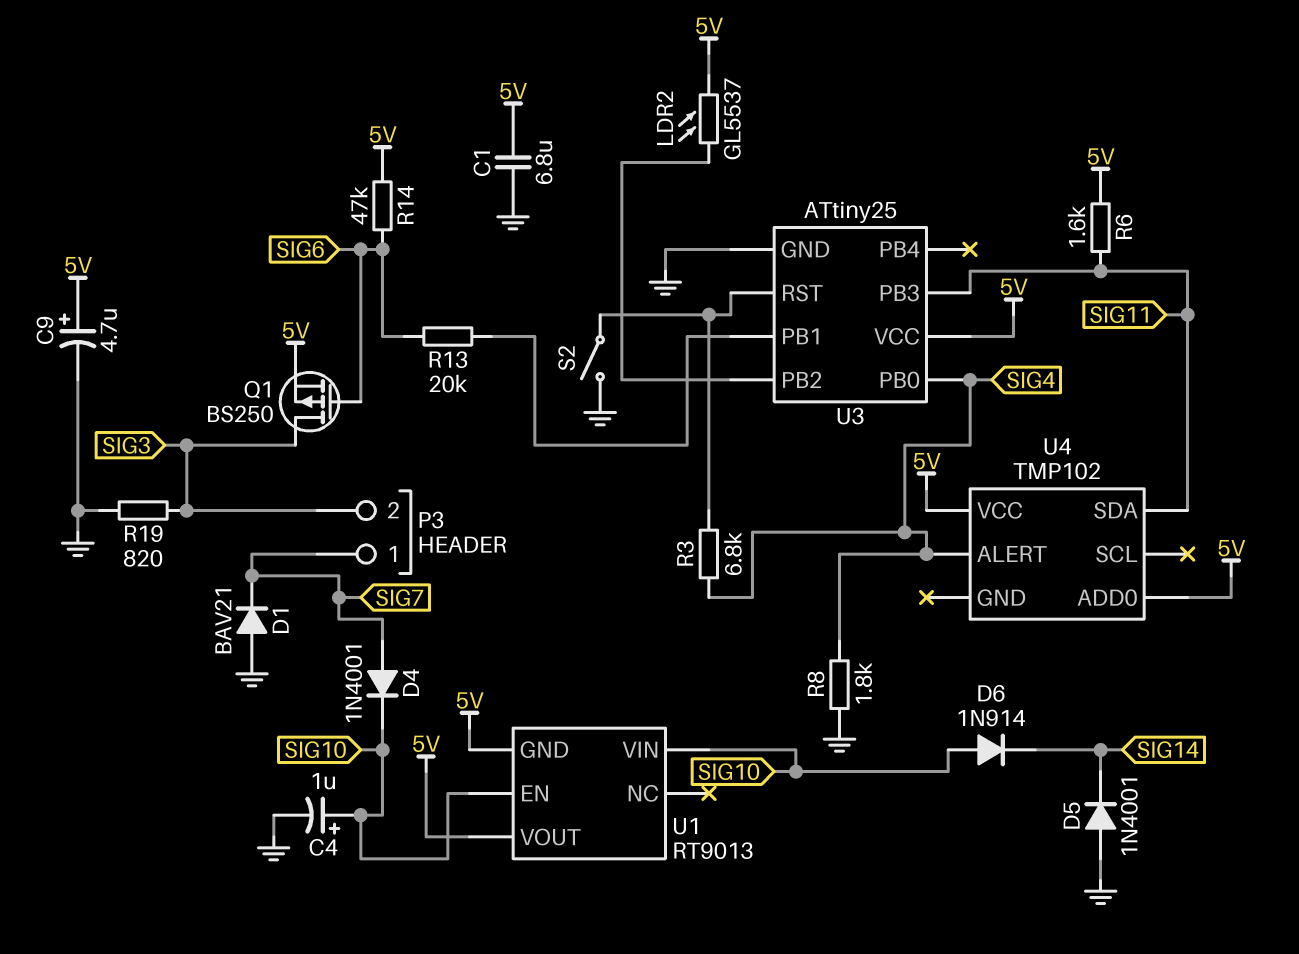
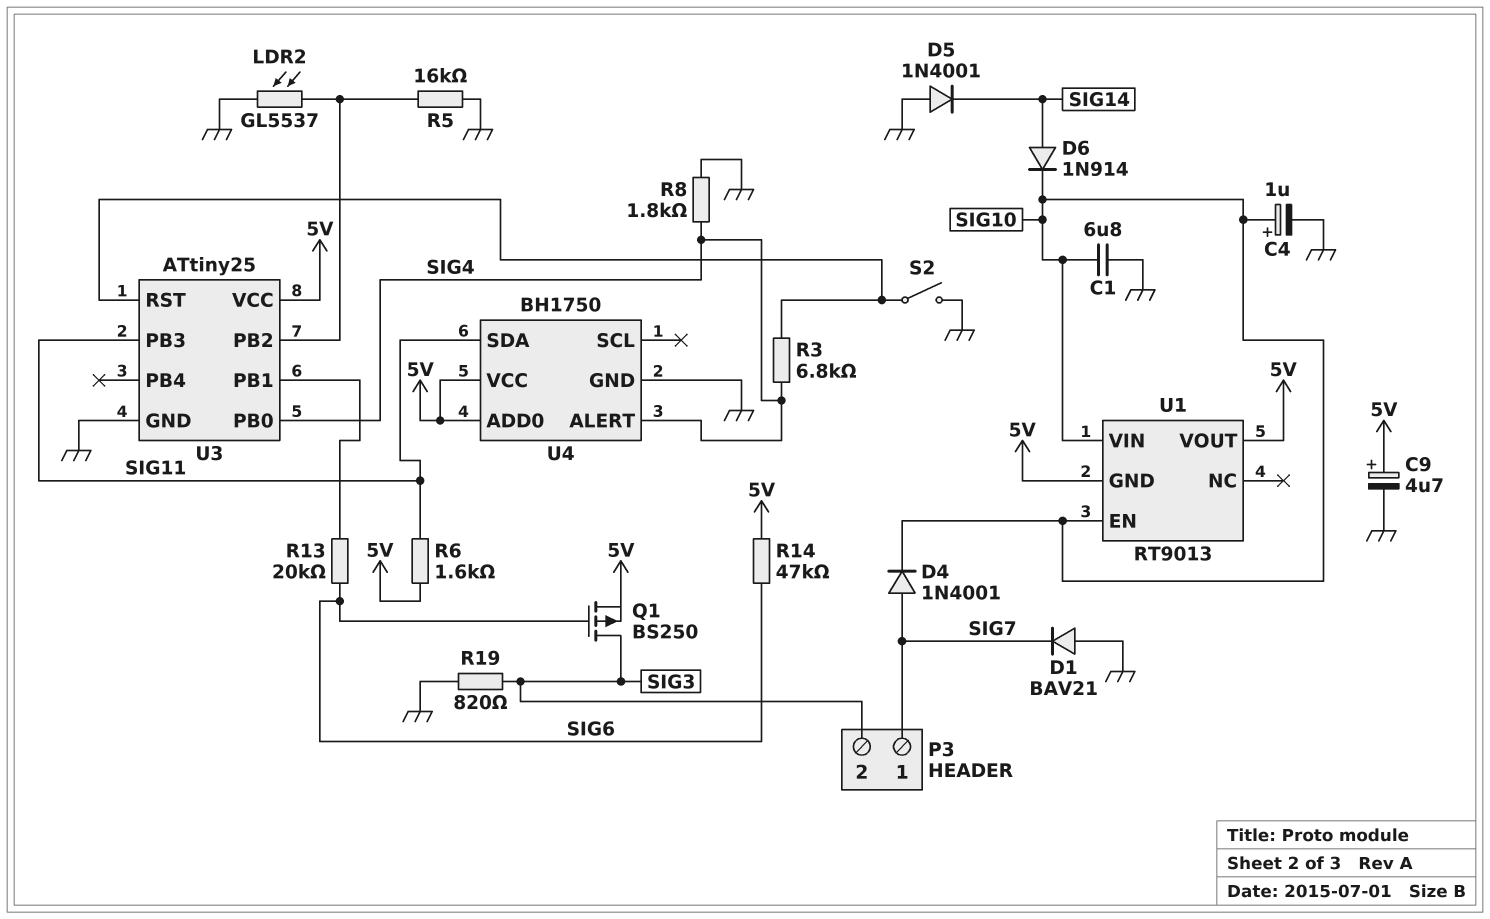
C1: 6.8uF (5V, GND) -> 6.8uF (GND, SIG10)
D6: diode 1N914 (A SIG10, K SIG14) -> diode 1N914 (A SIG14, K SIG10)
LDR2: GL5537 (5V, U3/PB2) -> GL5537 (GND, U3/PB2)
R5: none -> 16k (GND, U3/PB2)
U4: TMP102 -> BH1750
U4 pin GND: none -> GND

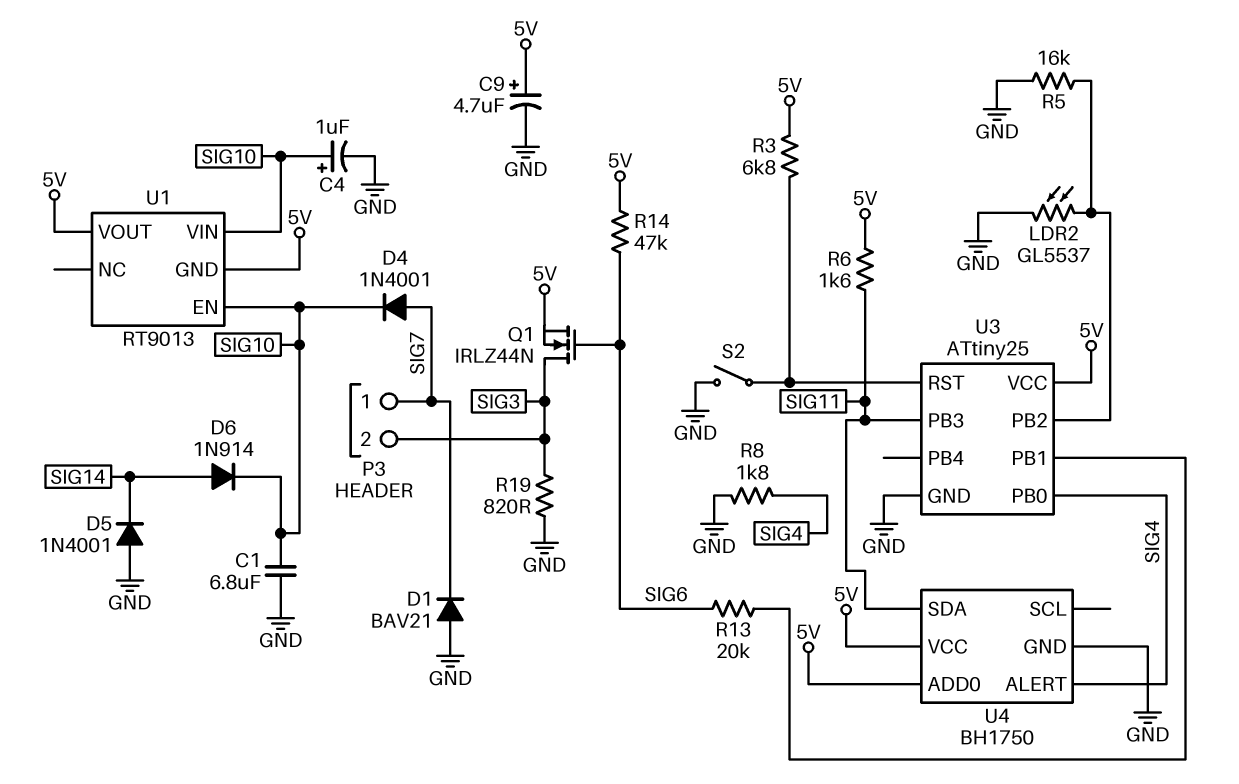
Q1: PMOS BS250 (G SIG6, D SIG3, S 5V) -> NMOS IRLZ44N (G SIG6, D SIG3, S 5V)
R3: 6.8k (SIG4, U3/RST) -> 6.8k (5V, U3/RST)

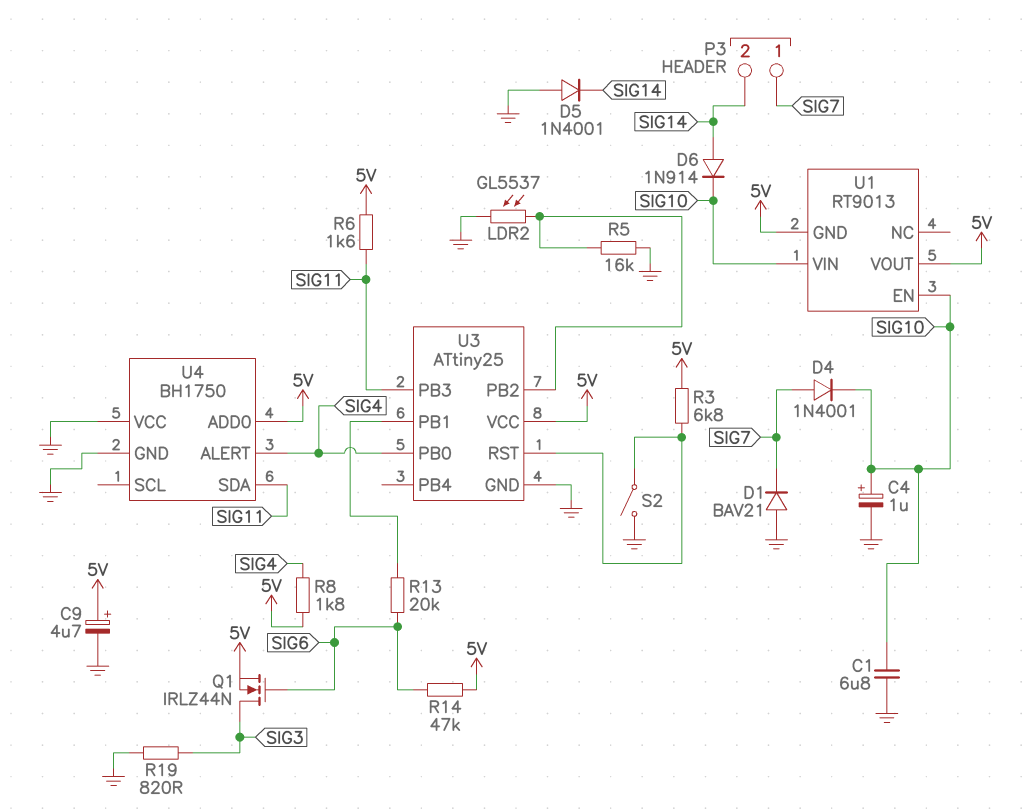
P3 pin 2: SIG3 -> SIG14
R8: 1.8k (GND, SIG4) -> 1.8k (5V, SIG4)
U4 pin VCC: 5V -> GND

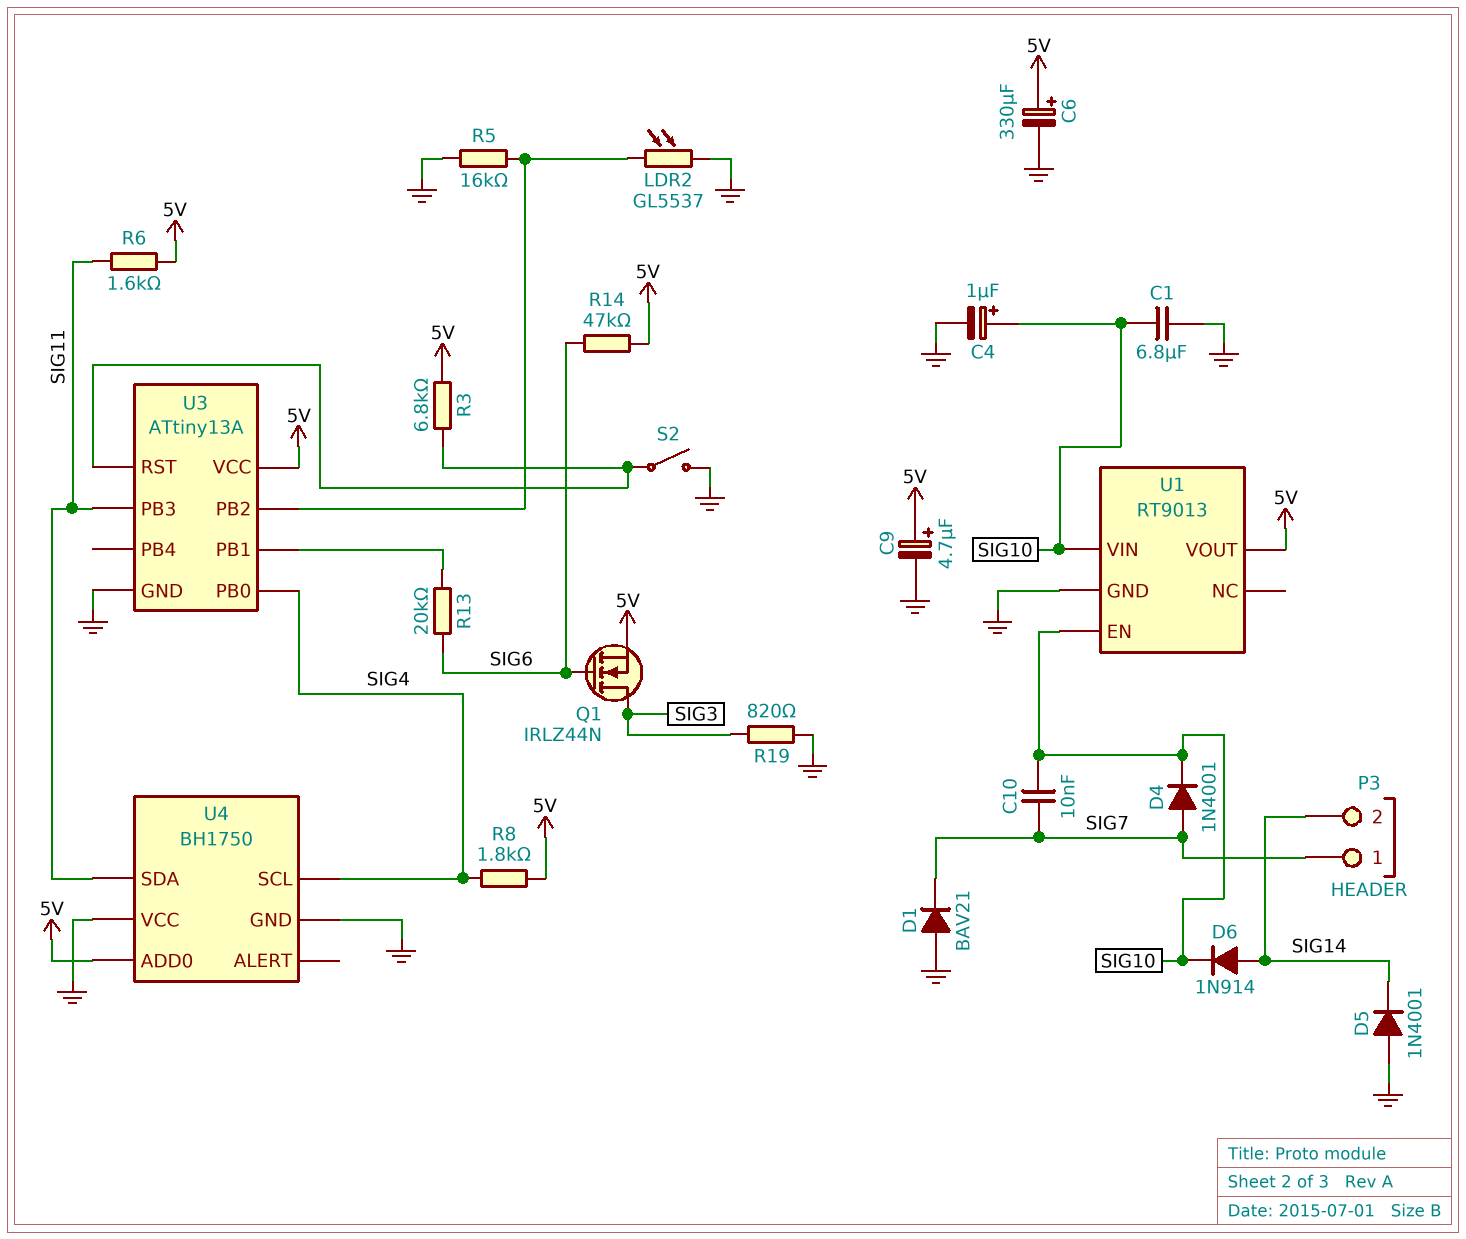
C6: none -> 330uF (plus 5V, minus GND)
C10: none -> 10nF (SIG7, SIG10)
U1 pin GND: 5V -> GND
U3: ATtiny25 -> ATtiny13A
U4 pin ALERT: SIG4 -> none
U4 pin SCL: none -> SIG4

